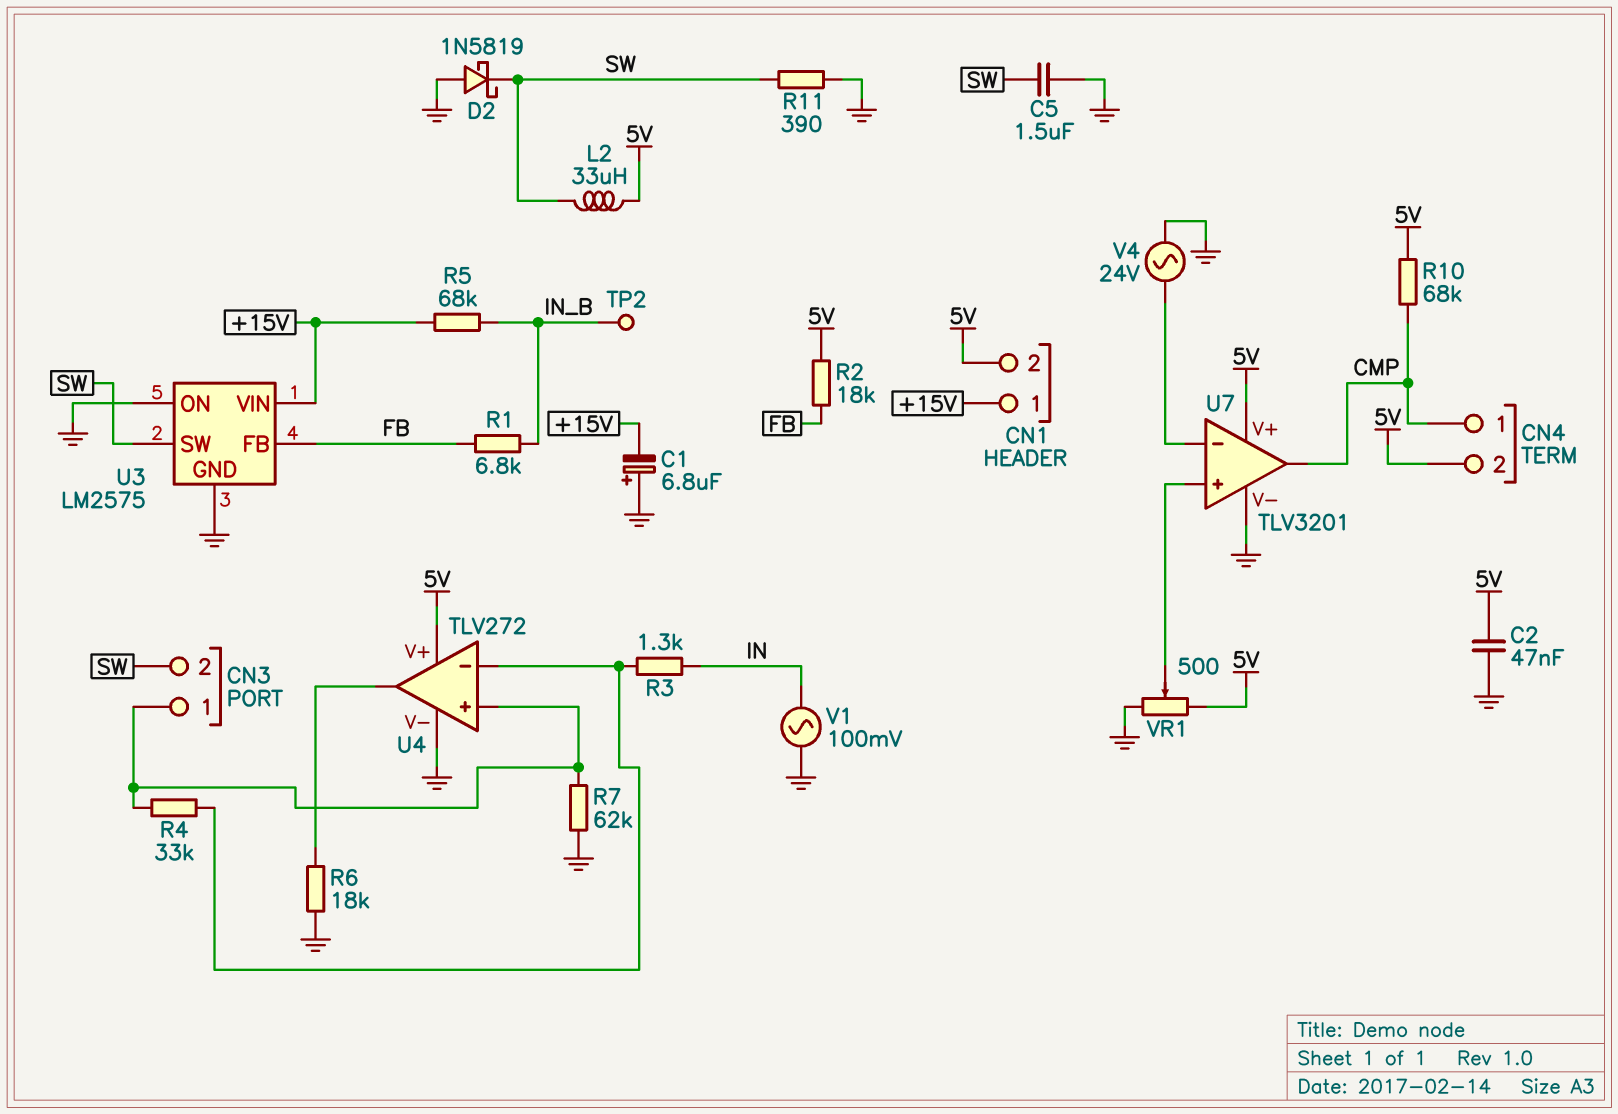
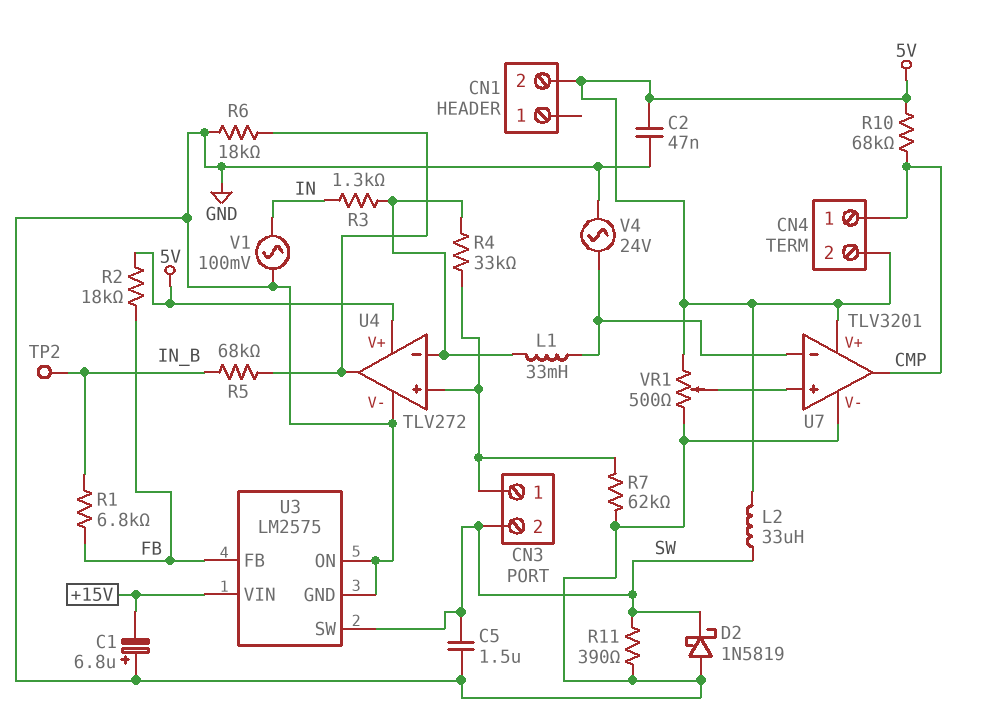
CN1 pin 1: +15V -> none
L1: none -> 33mH (U4/in-, U7/in-)
R5: 68k (+15V, IN_B) -> 68k (IN_B, U4/out)

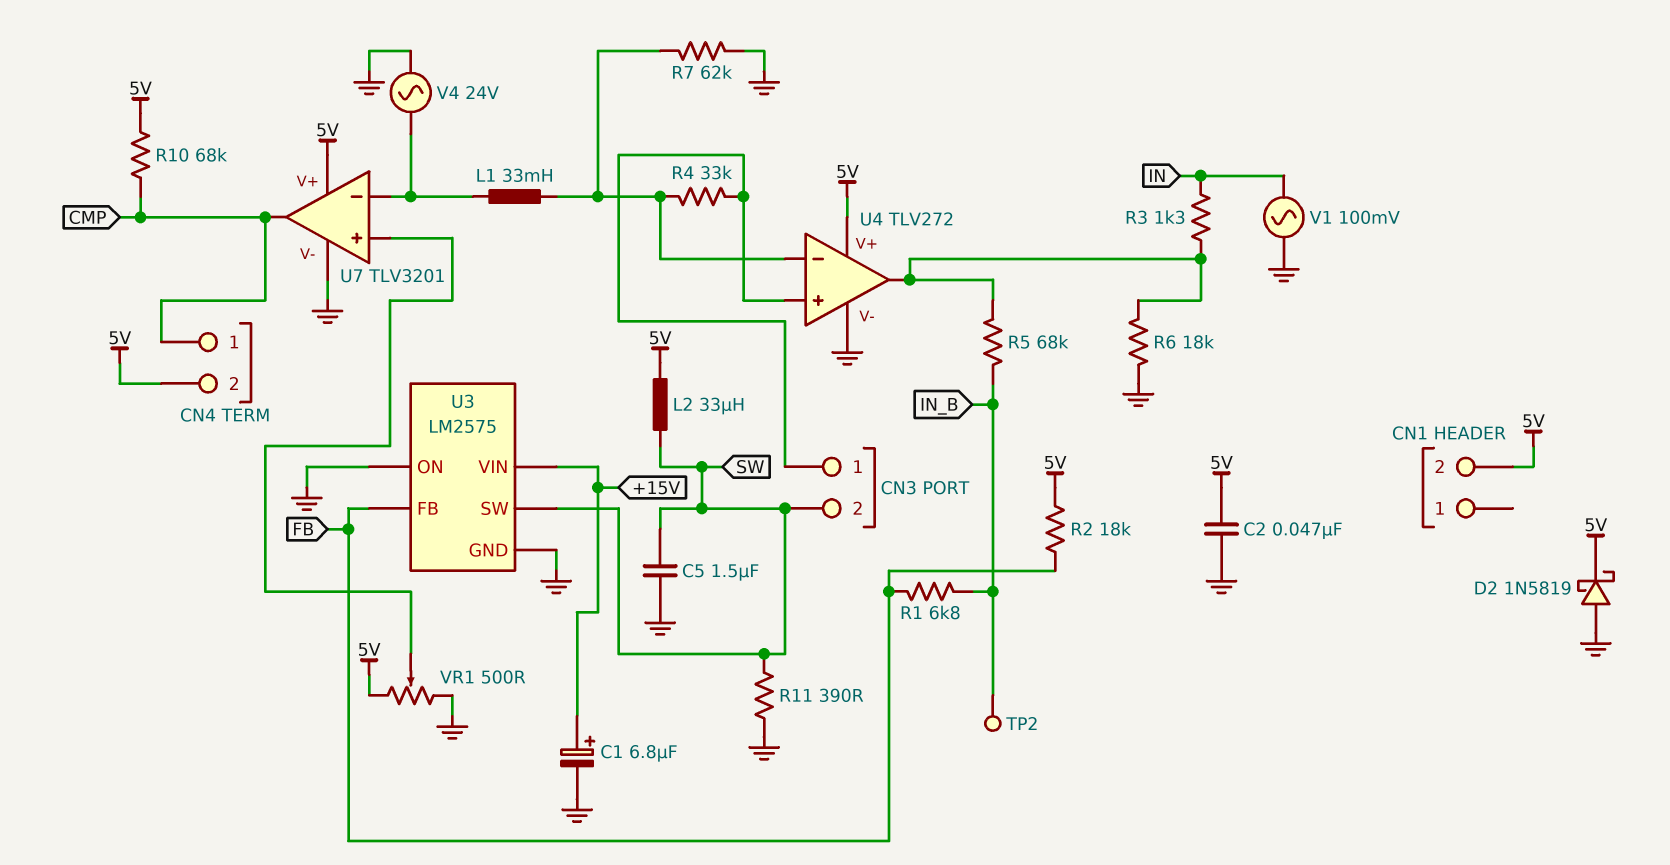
C1: 6.8uF (plus GND, minus +15V) -> 6.8uF (plus +15V, minus GND)
D2: schottky 1N5819 (A GND, K SW) -> schottky 1N5819 (A GND, K 5V)
R3: 1.3k (IN, U4/in-) -> 1.3k (IN, U4/out)
R7: 62k (CN3/1, GND) -> 62k (GND, U4/in-)

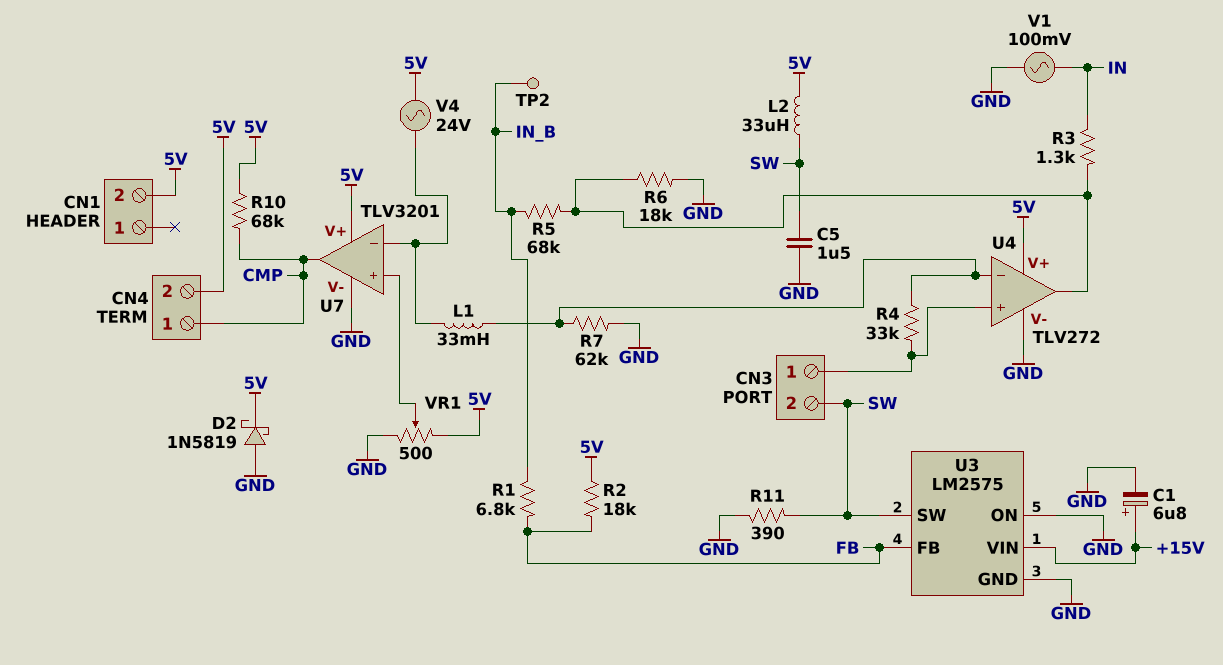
C2: 47nF (5V, GND) -> none
V4: AC 24V (GND, U7/in-) -> AC 24V (5V, U7/in-)

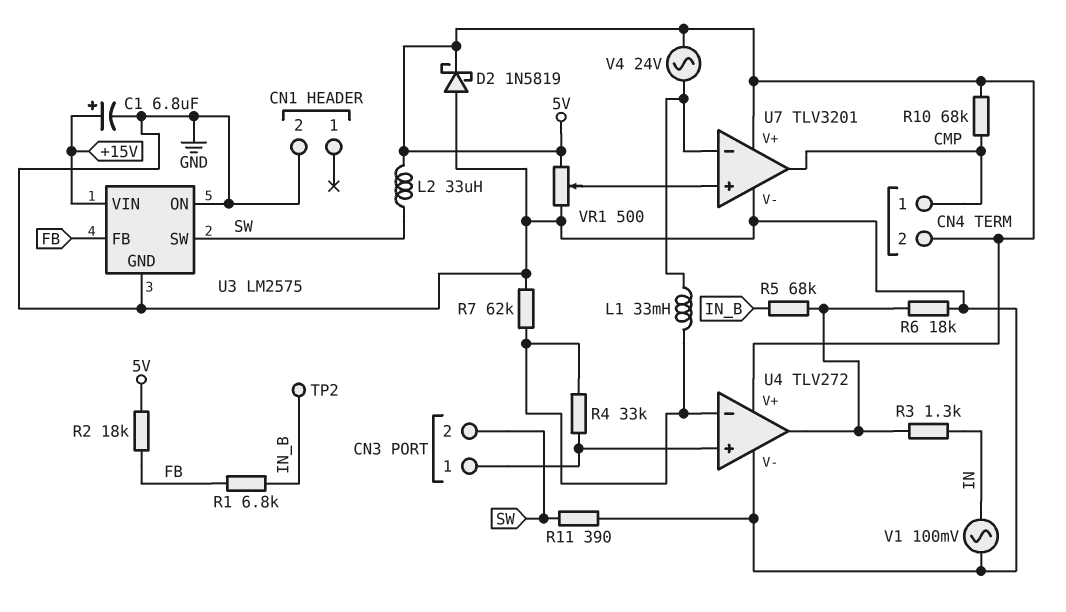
C5: 1.5uF (GND, SW) -> none
CN1 pin 2: 5V -> GND

